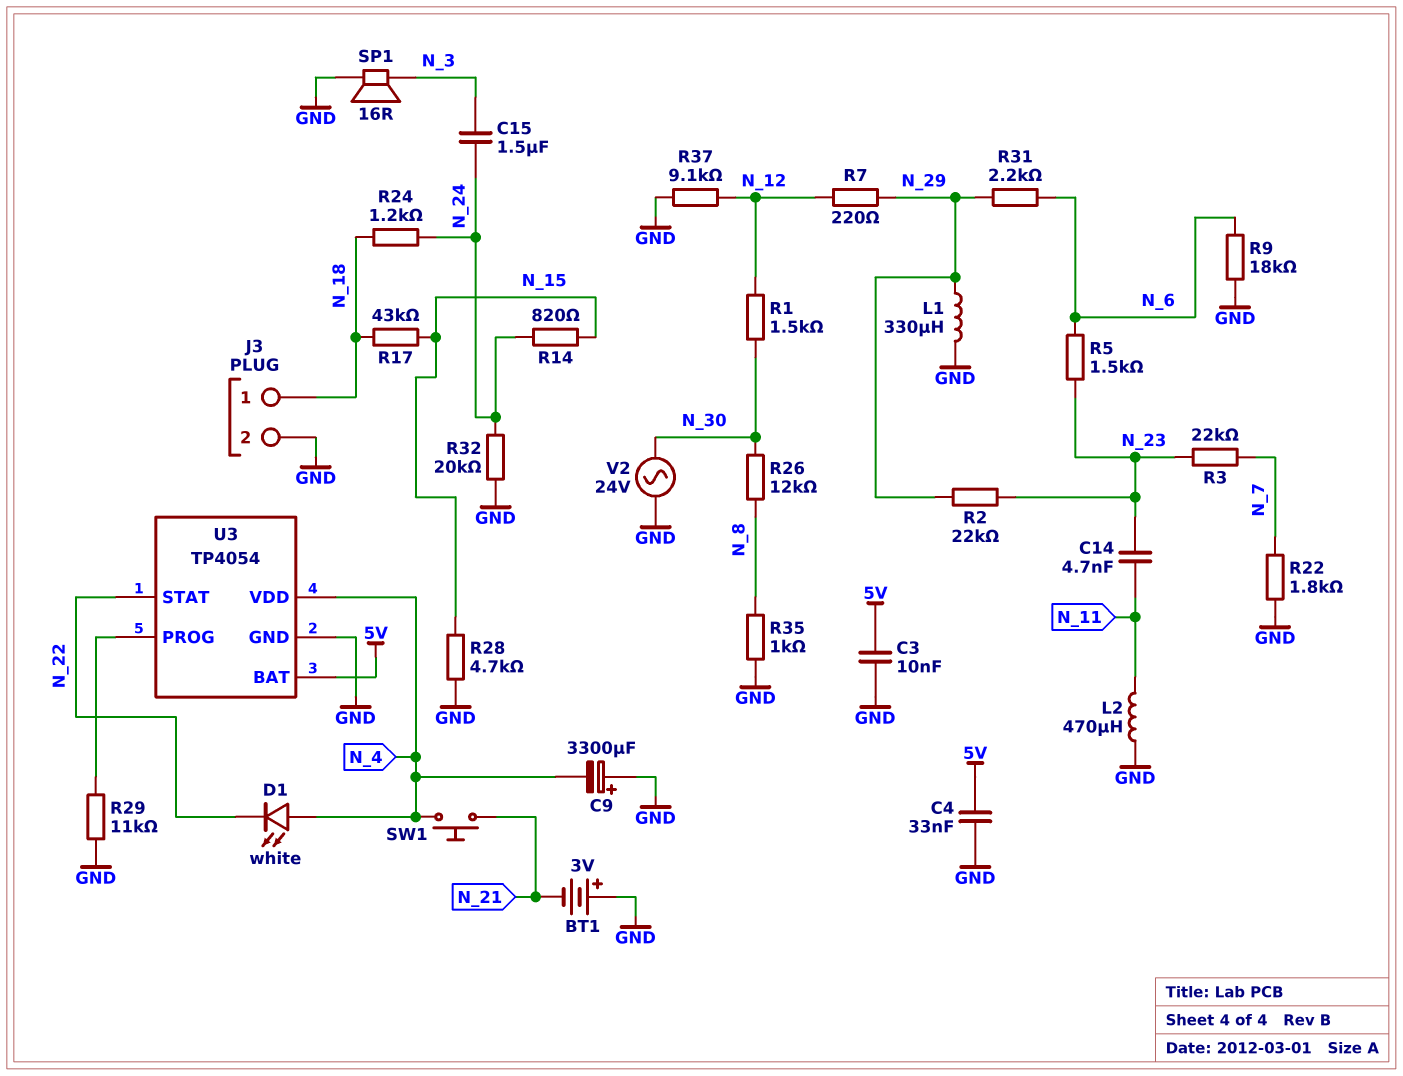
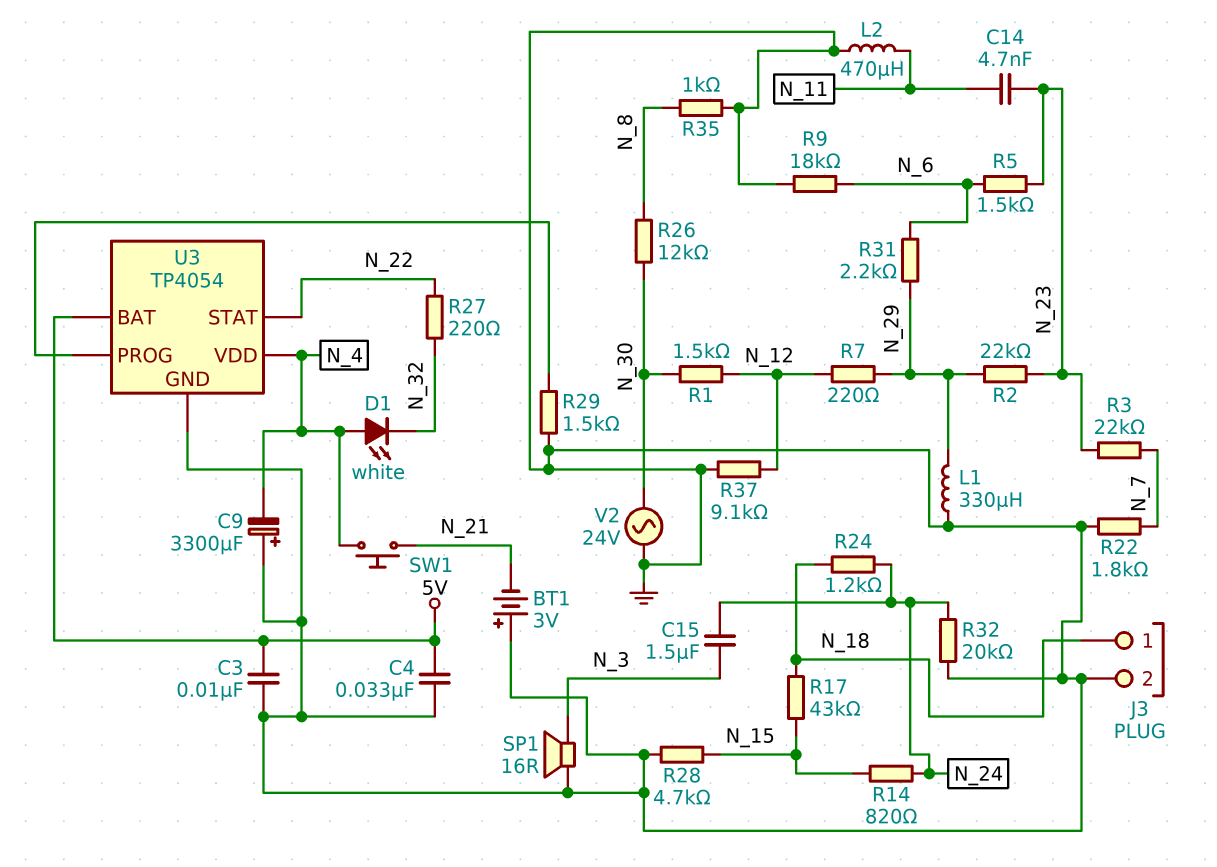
D1: LED white (A N_4, K N_22) -> LED white (A N_4, K N_32)
R27: none -> 220 (N_22, N_32)
R29: 11k (GND, U3/PROG) -> 1.5k (GND, U3/PROG)

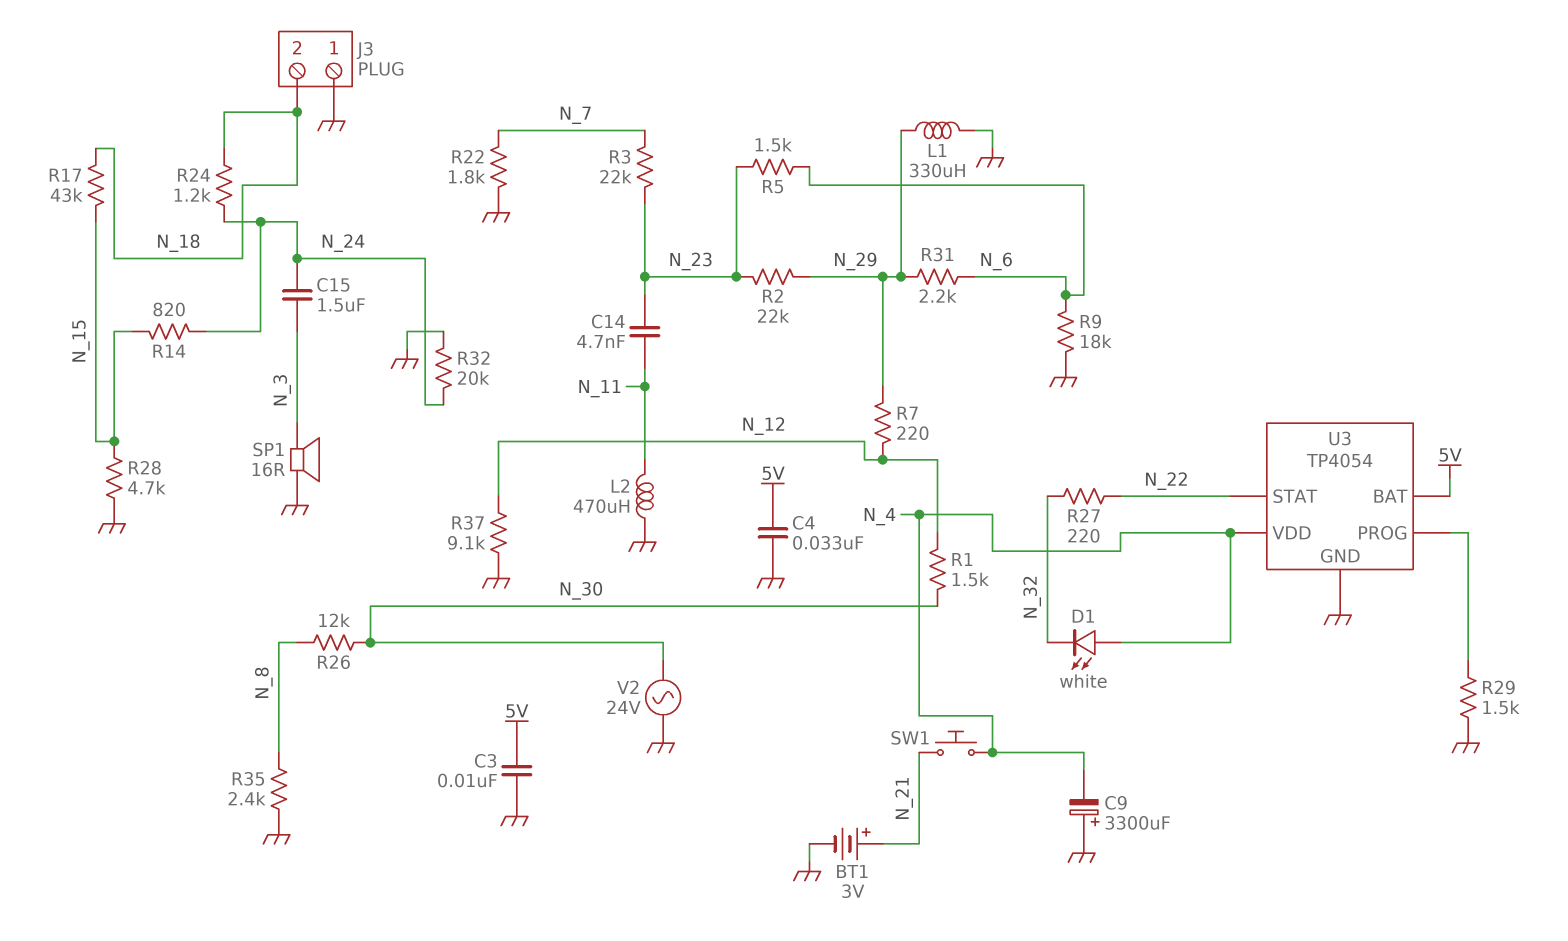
BT1: 3V (plus GND, minus N_21) -> 3V (plus N_21, minus GND)
J3 pin 1: N_18 -> GND
J3 pin 2: GND -> N_18
R35: 1k (GND, N_8) -> 2.4k (GND, N_8)

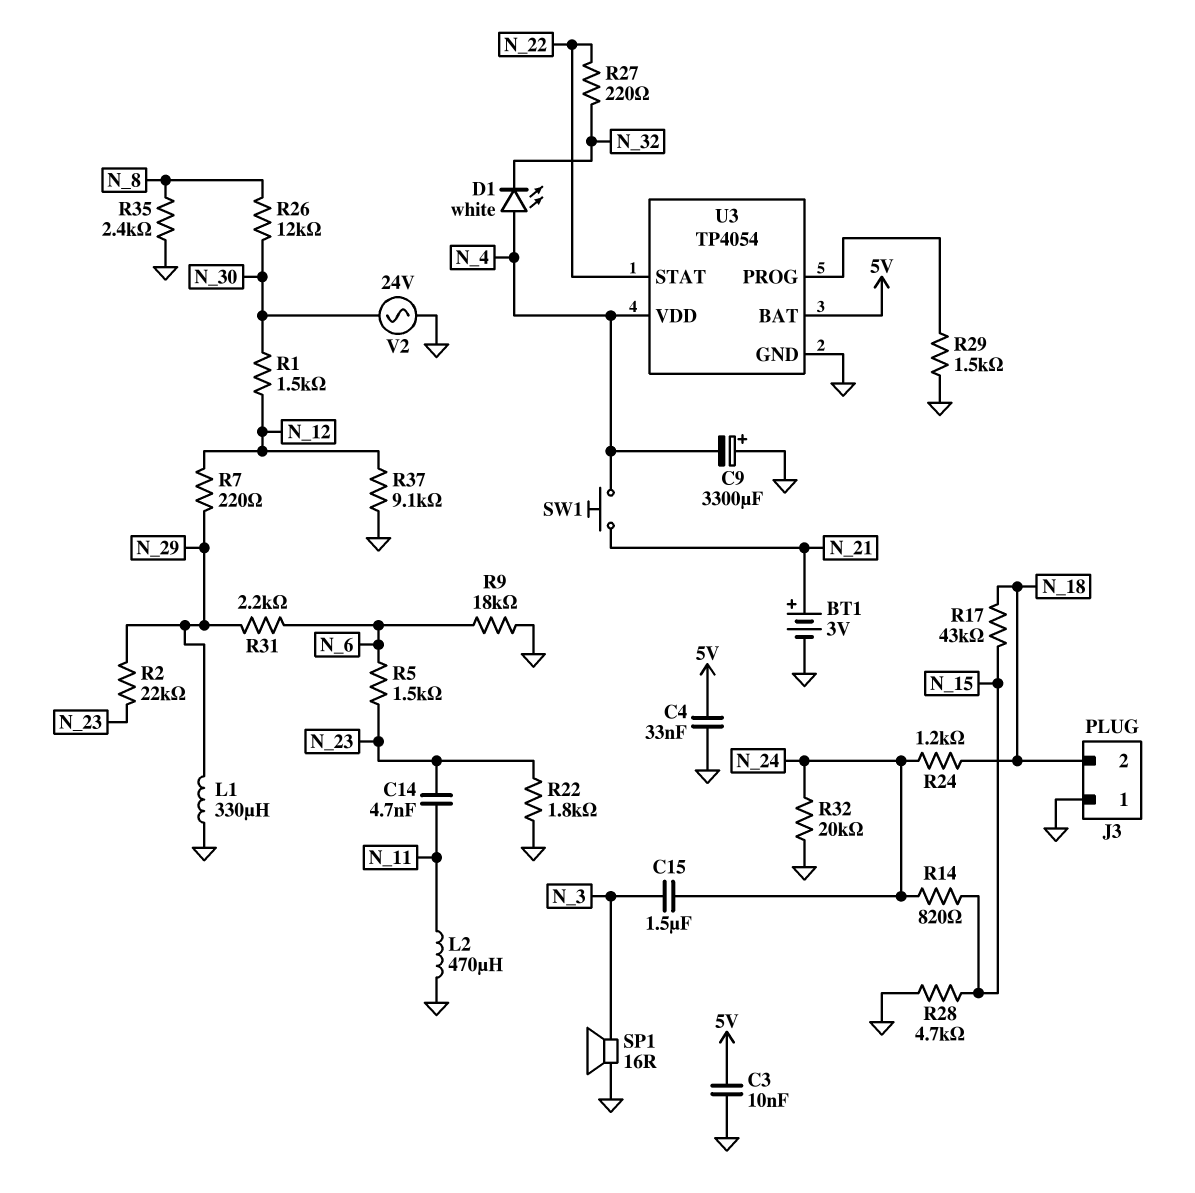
R3: 22k (N_7, N_23) -> none
R22: 1.8k (GND, N_7) -> 1.8k (GND, N_23)

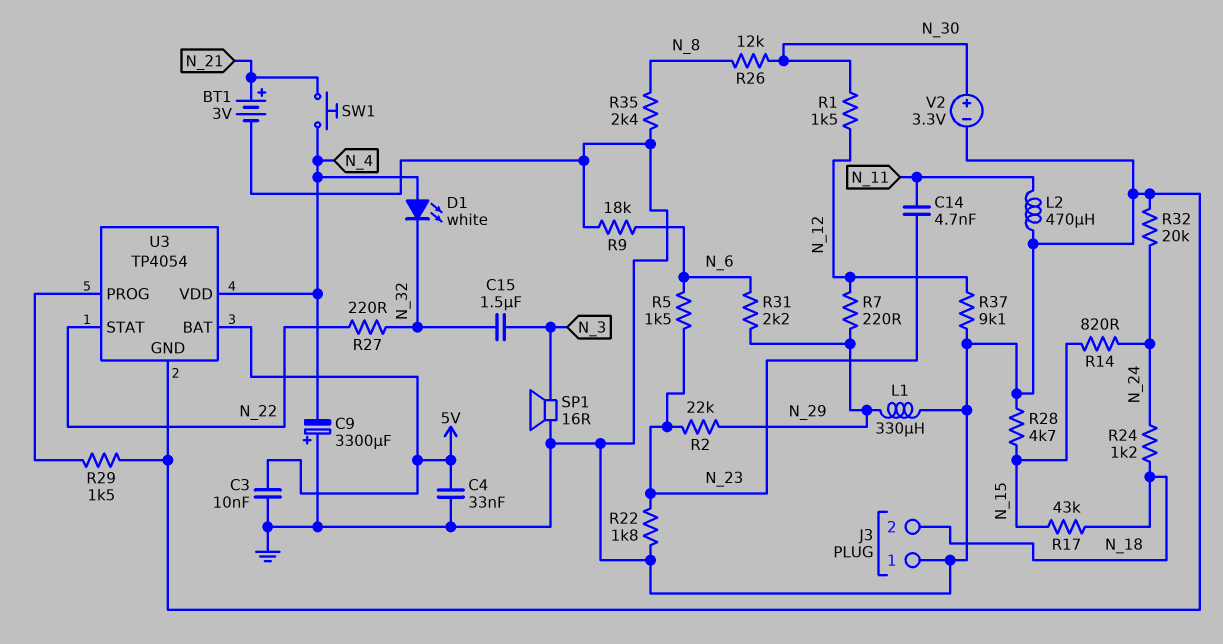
C15: 1.5uF (N_3, N_24) -> 1.5uF (N_3, N_32)
V2: AC 24V (GND, N_30) -> 3.3V (plus N_30, minus GND)

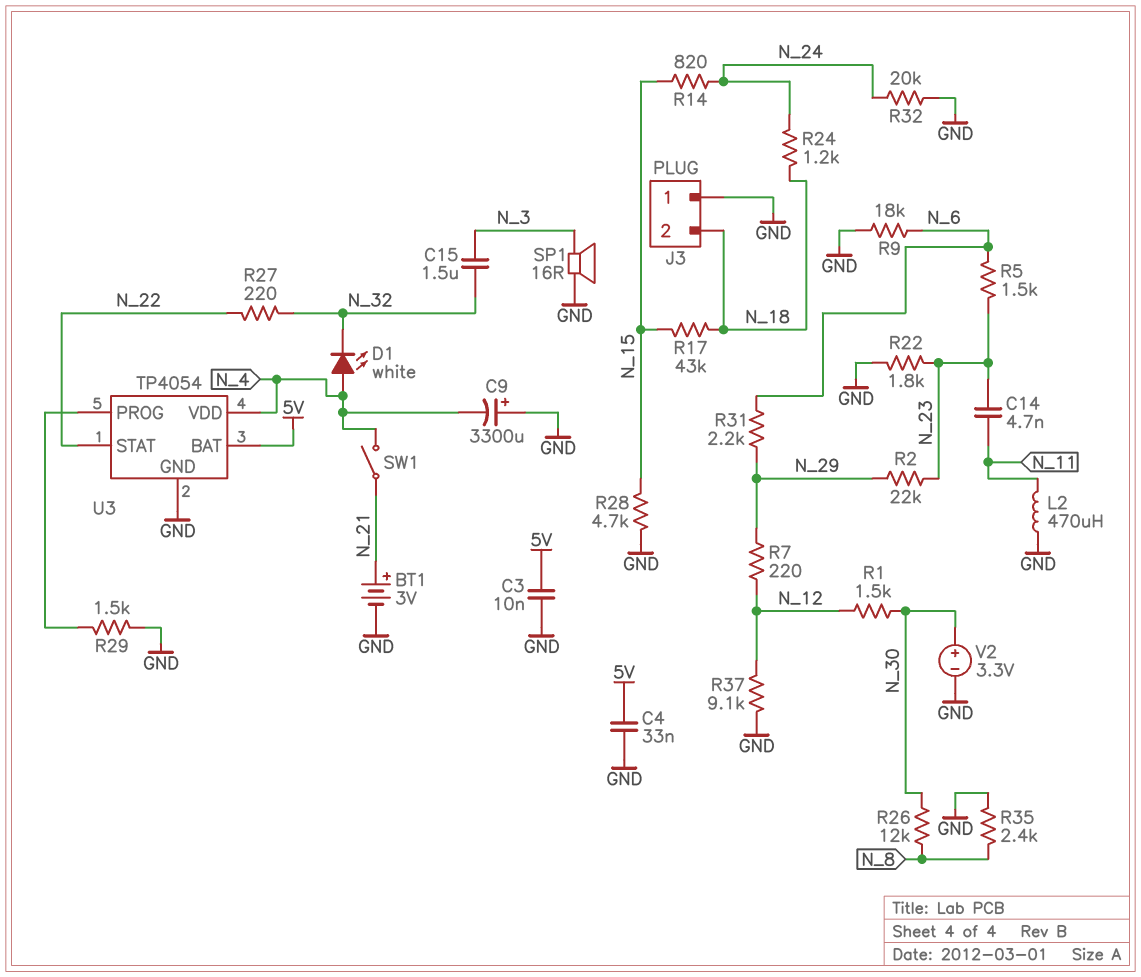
L1: 330uH (GND, N_29) -> none
SW1: button (N_4, N_21) -> switch (N_4, N_21)

